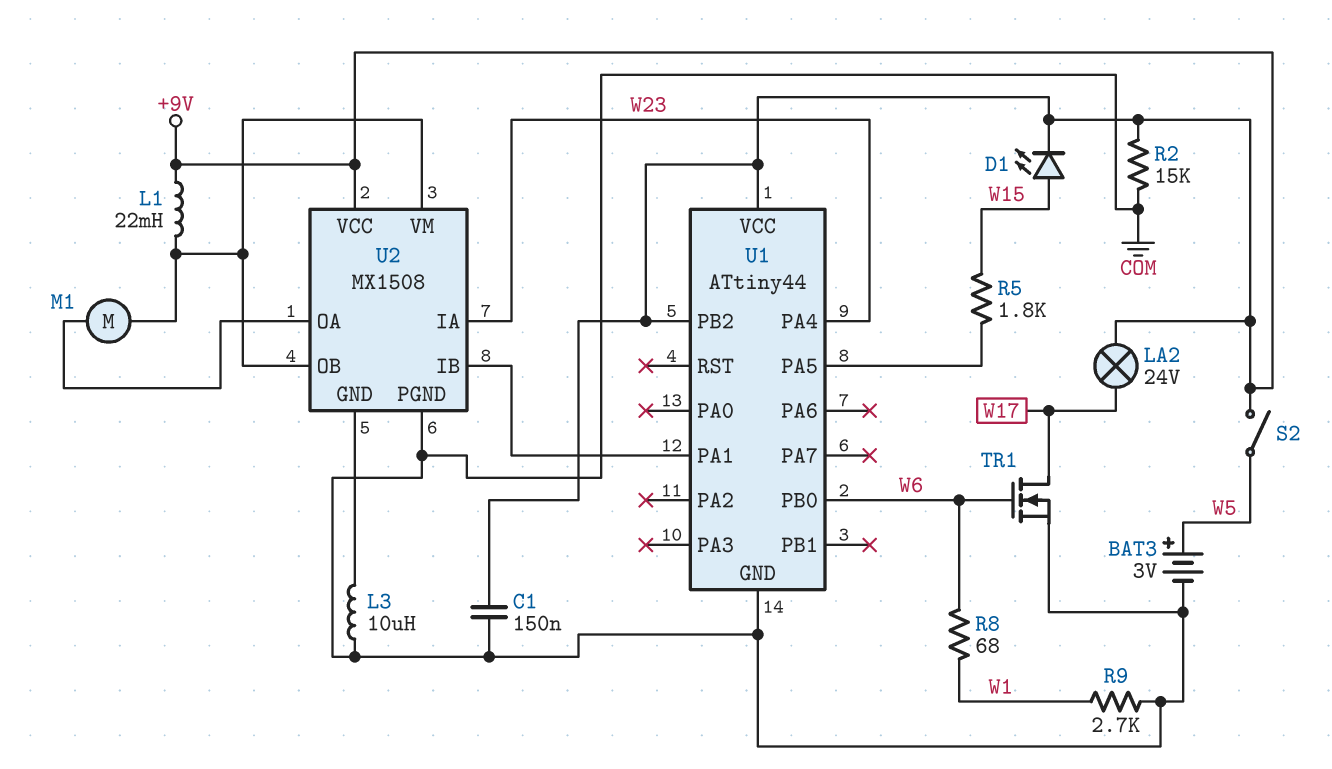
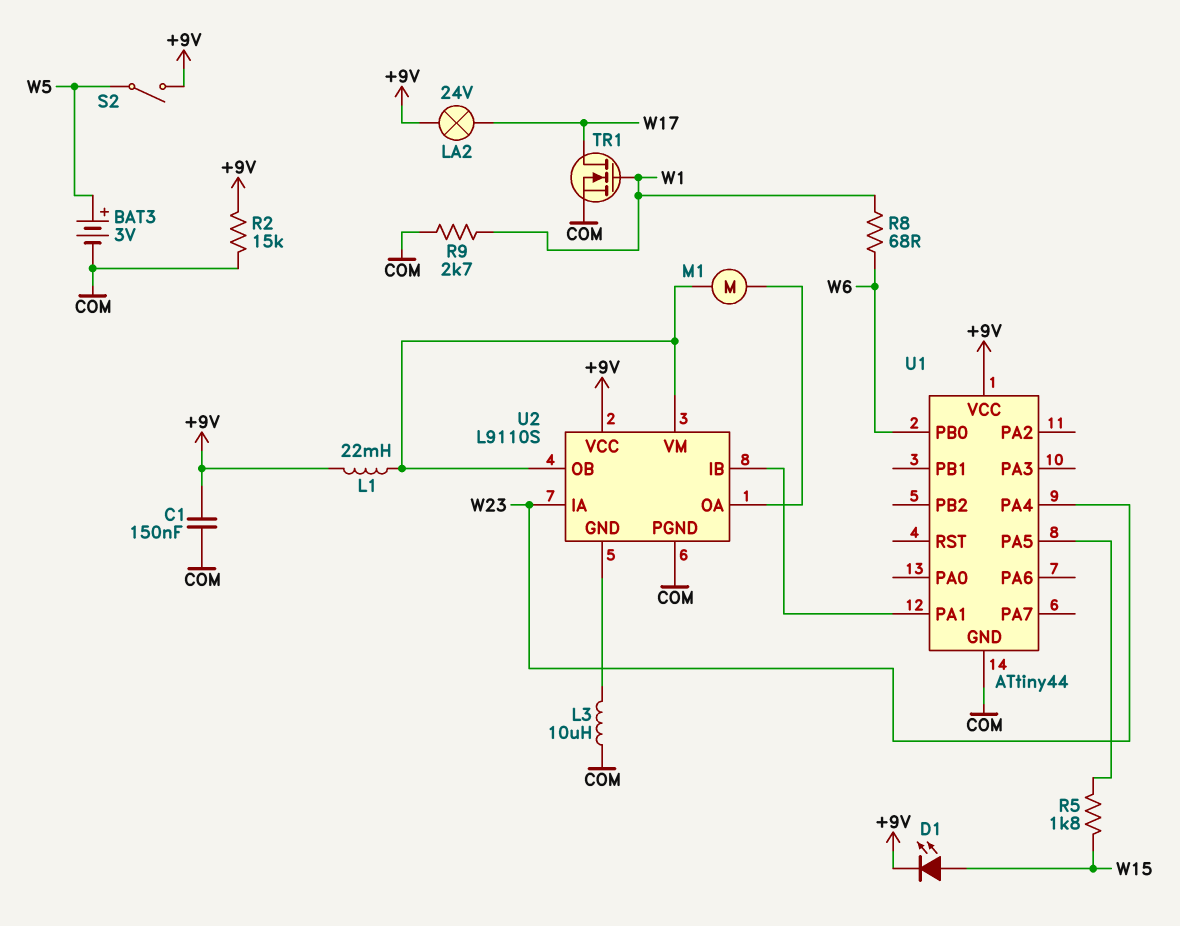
TR1: NMOS (G W6, D W17, S COM) -> NMOS (G W1, D W17, S COM)
U1 pin PB2: +9V -> none
U2: MX1508 -> L9110S

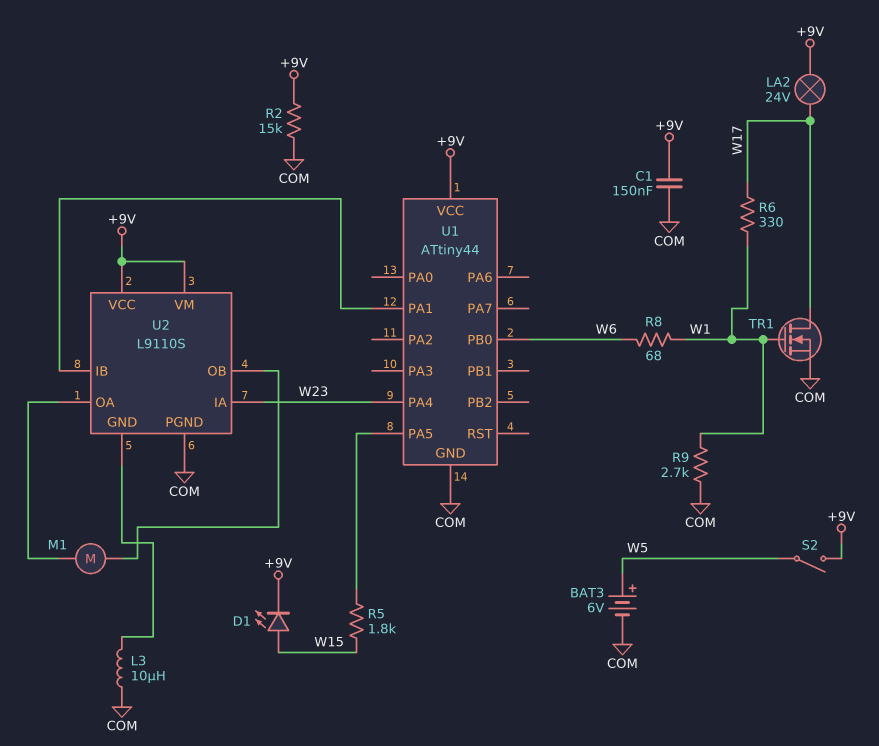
BAT3: 3V (plus W5, minus COM) -> 6V (plus W5, minus COM)
L1: 22mH (+9V, U2/OB) -> none
R6: none -> 330 (W1, W17)
U2 pin VM: U2/OB -> +9V

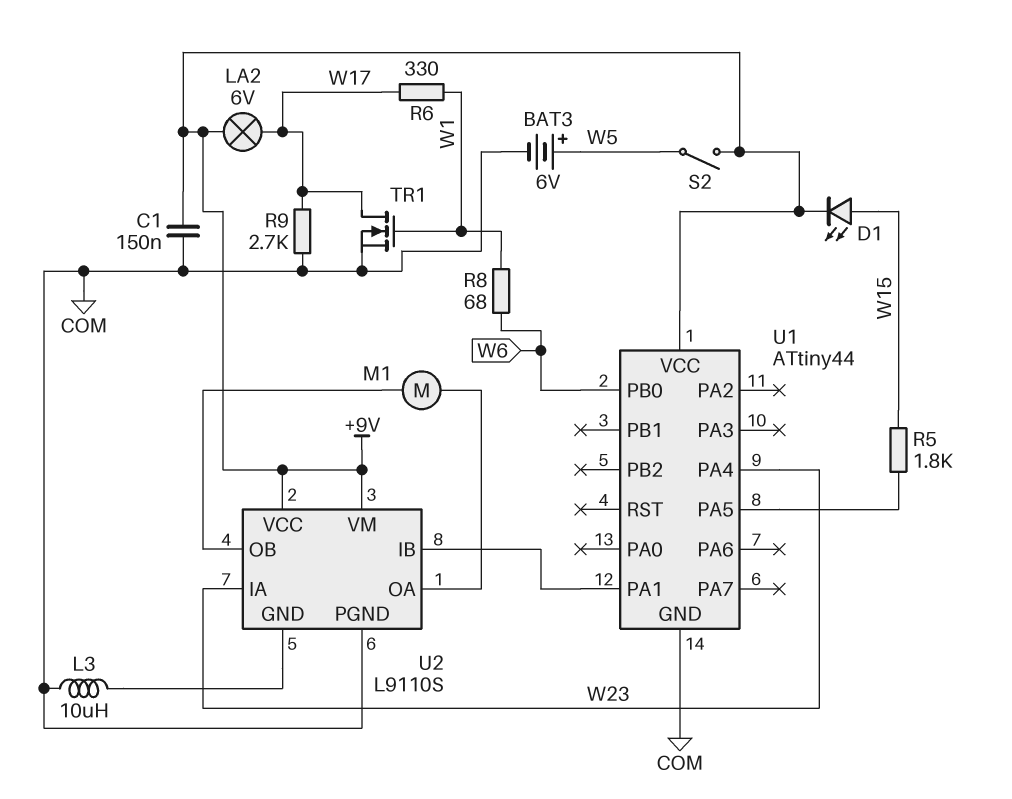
LA2: lamp 24V (+9V, W17) -> lamp 6V (+9V, W17)
R2: 15k (+9V, COM) -> none
R9: 2.7k (COM, W1) -> 2.7k (COM, W17)

